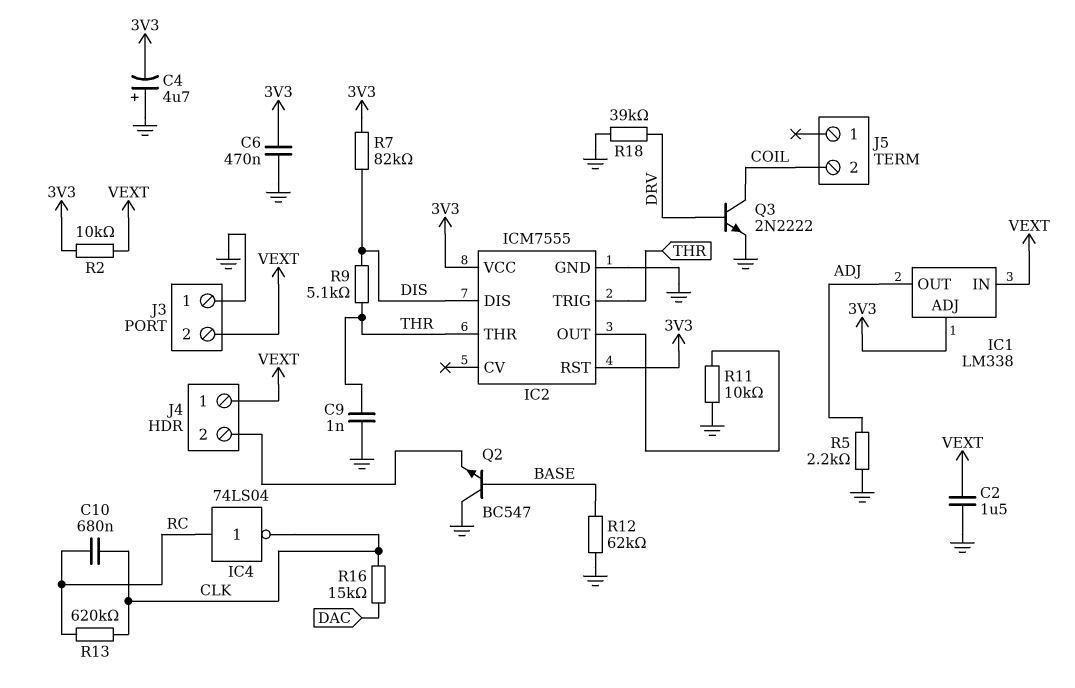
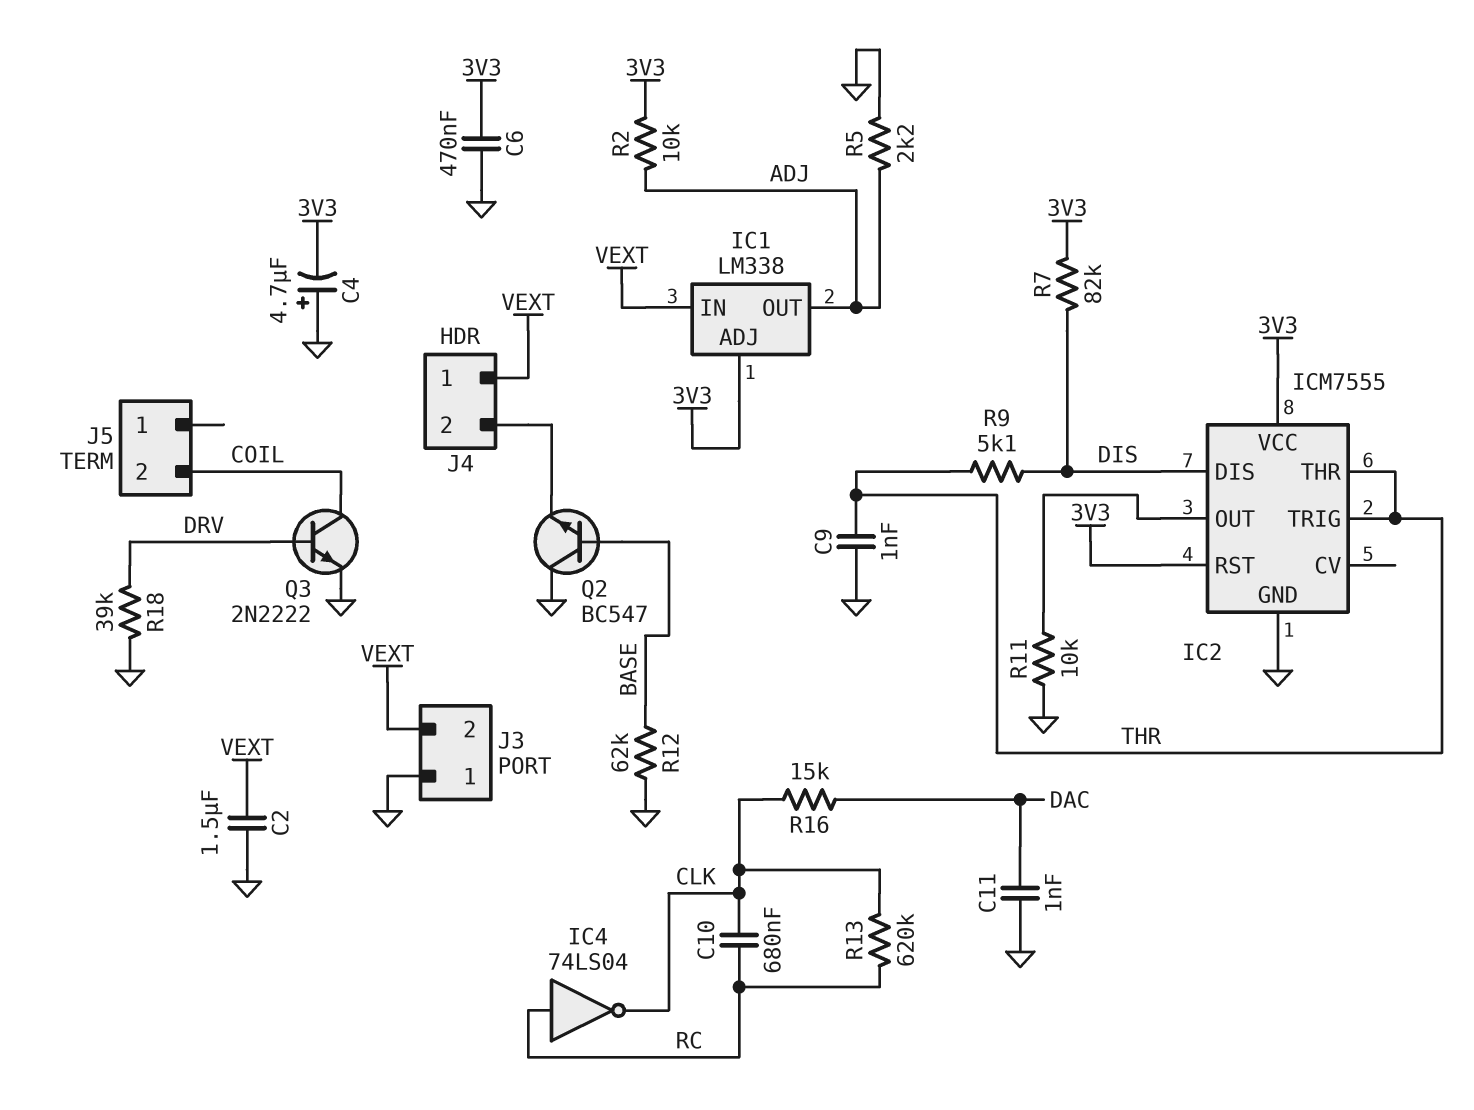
C11: none -> 1nF (DAC, GND)
R2: 10k (3V3, VEXT) -> 10k (3V3, ADJ)

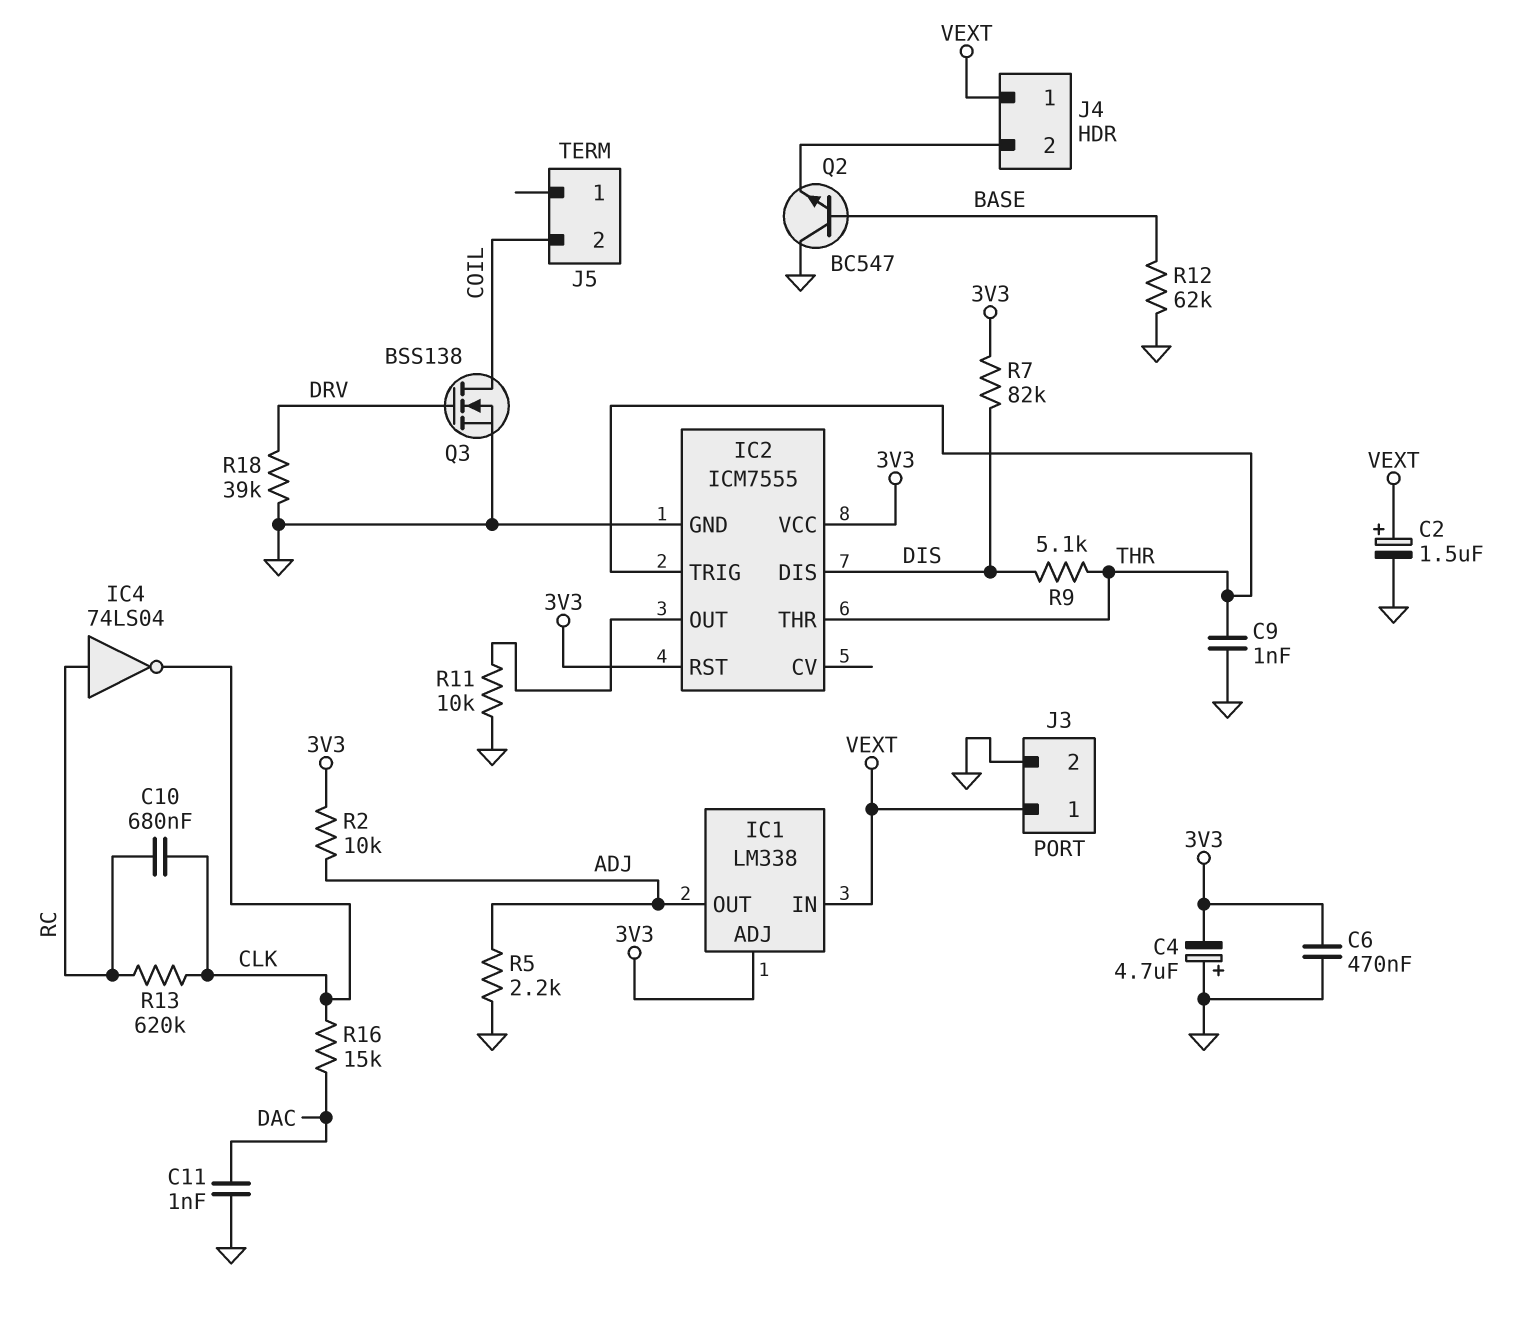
C2: 1.5uF (GND, VEXT) -> 1.5uF (plus VEXT, minus GND)
J3 pin 1: GND -> VEXT
J3 pin 2: VEXT -> GND
Q3: NPN 2N2222 (B DRV, C COIL, E GND) -> NMOS BSS138 (G DRV, D COIL, S GND)

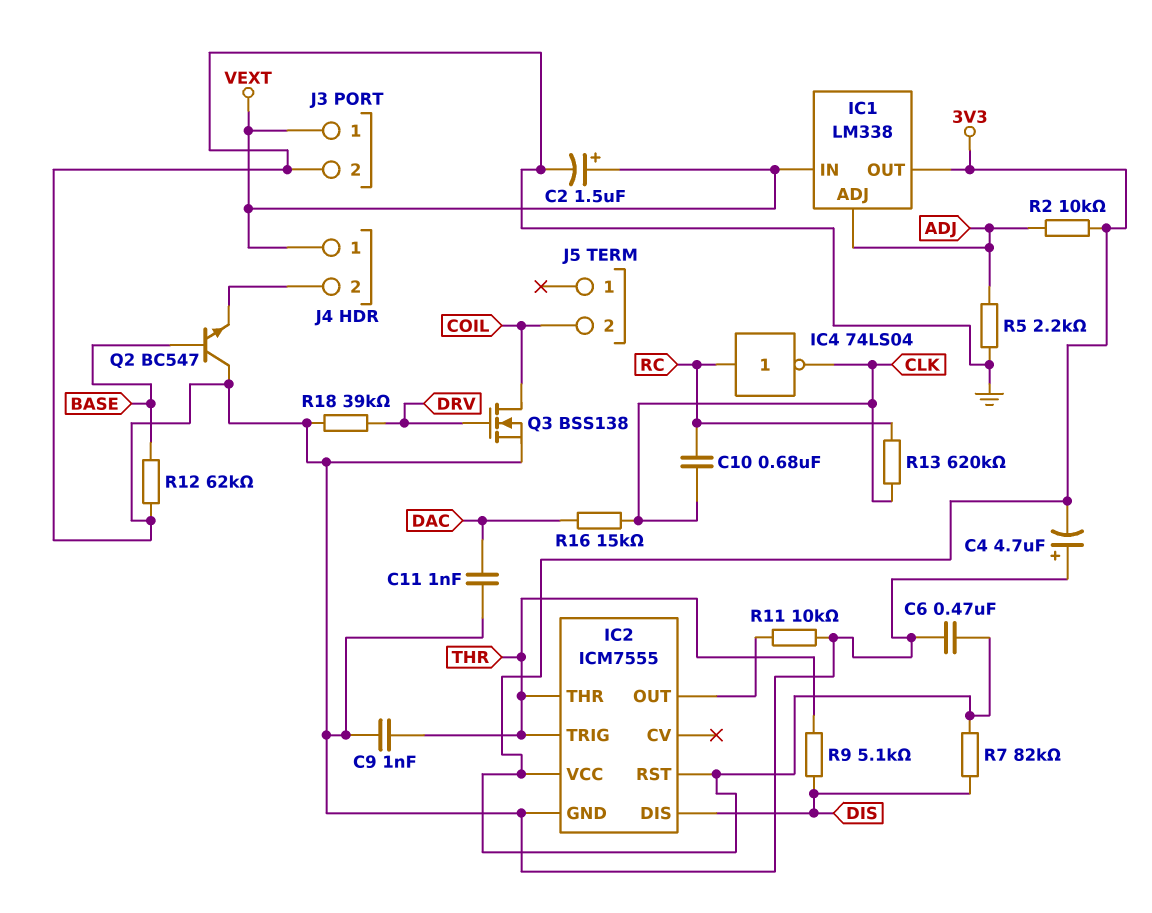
IC1 pin ADJ: 3V3 -> ADJ
IC1 pin OUT: ADJ -> 3V3

